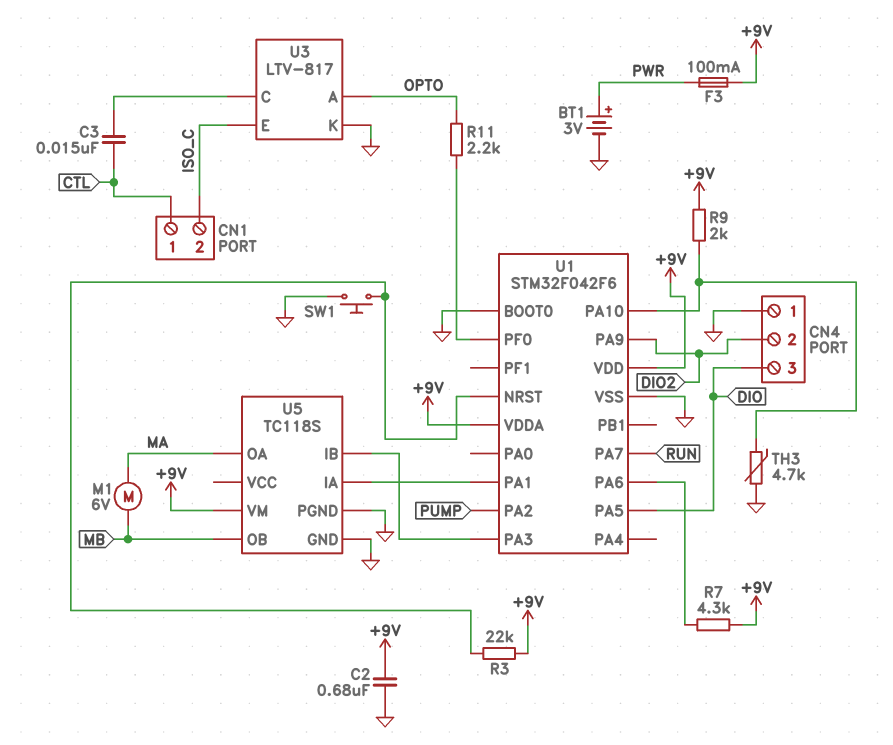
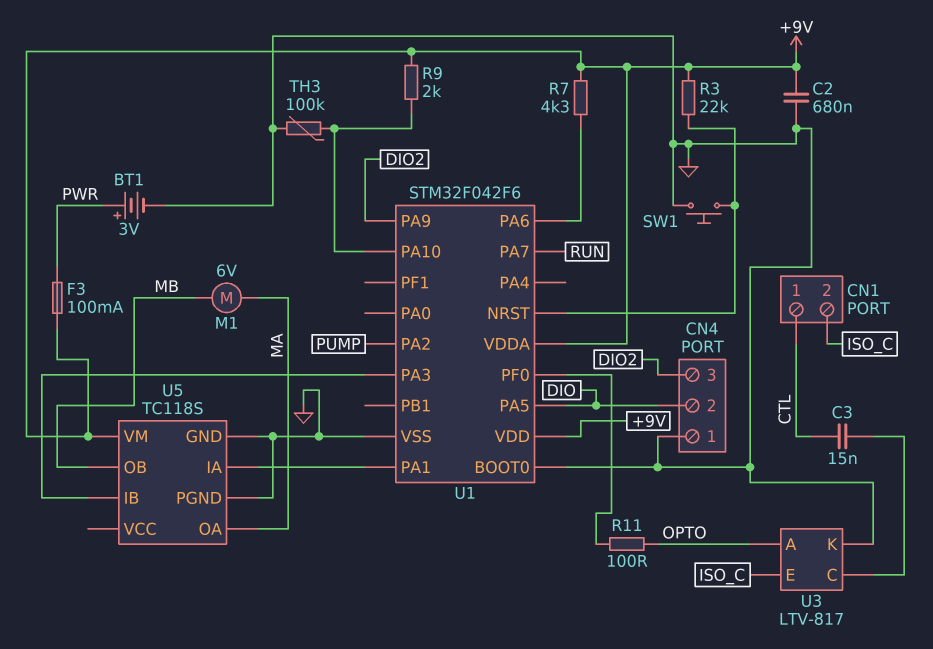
CN4 pin 2: DIO2 -> DIO
CN4 pin 3: DIO -> DIO2
R11: 2.2k (OPTO, U1/PF0) -> 100 (OPTO, U1/PF0)
TH3: 4.7k (GND, U1/PA10) -> 100k (GND, U1/PA10)

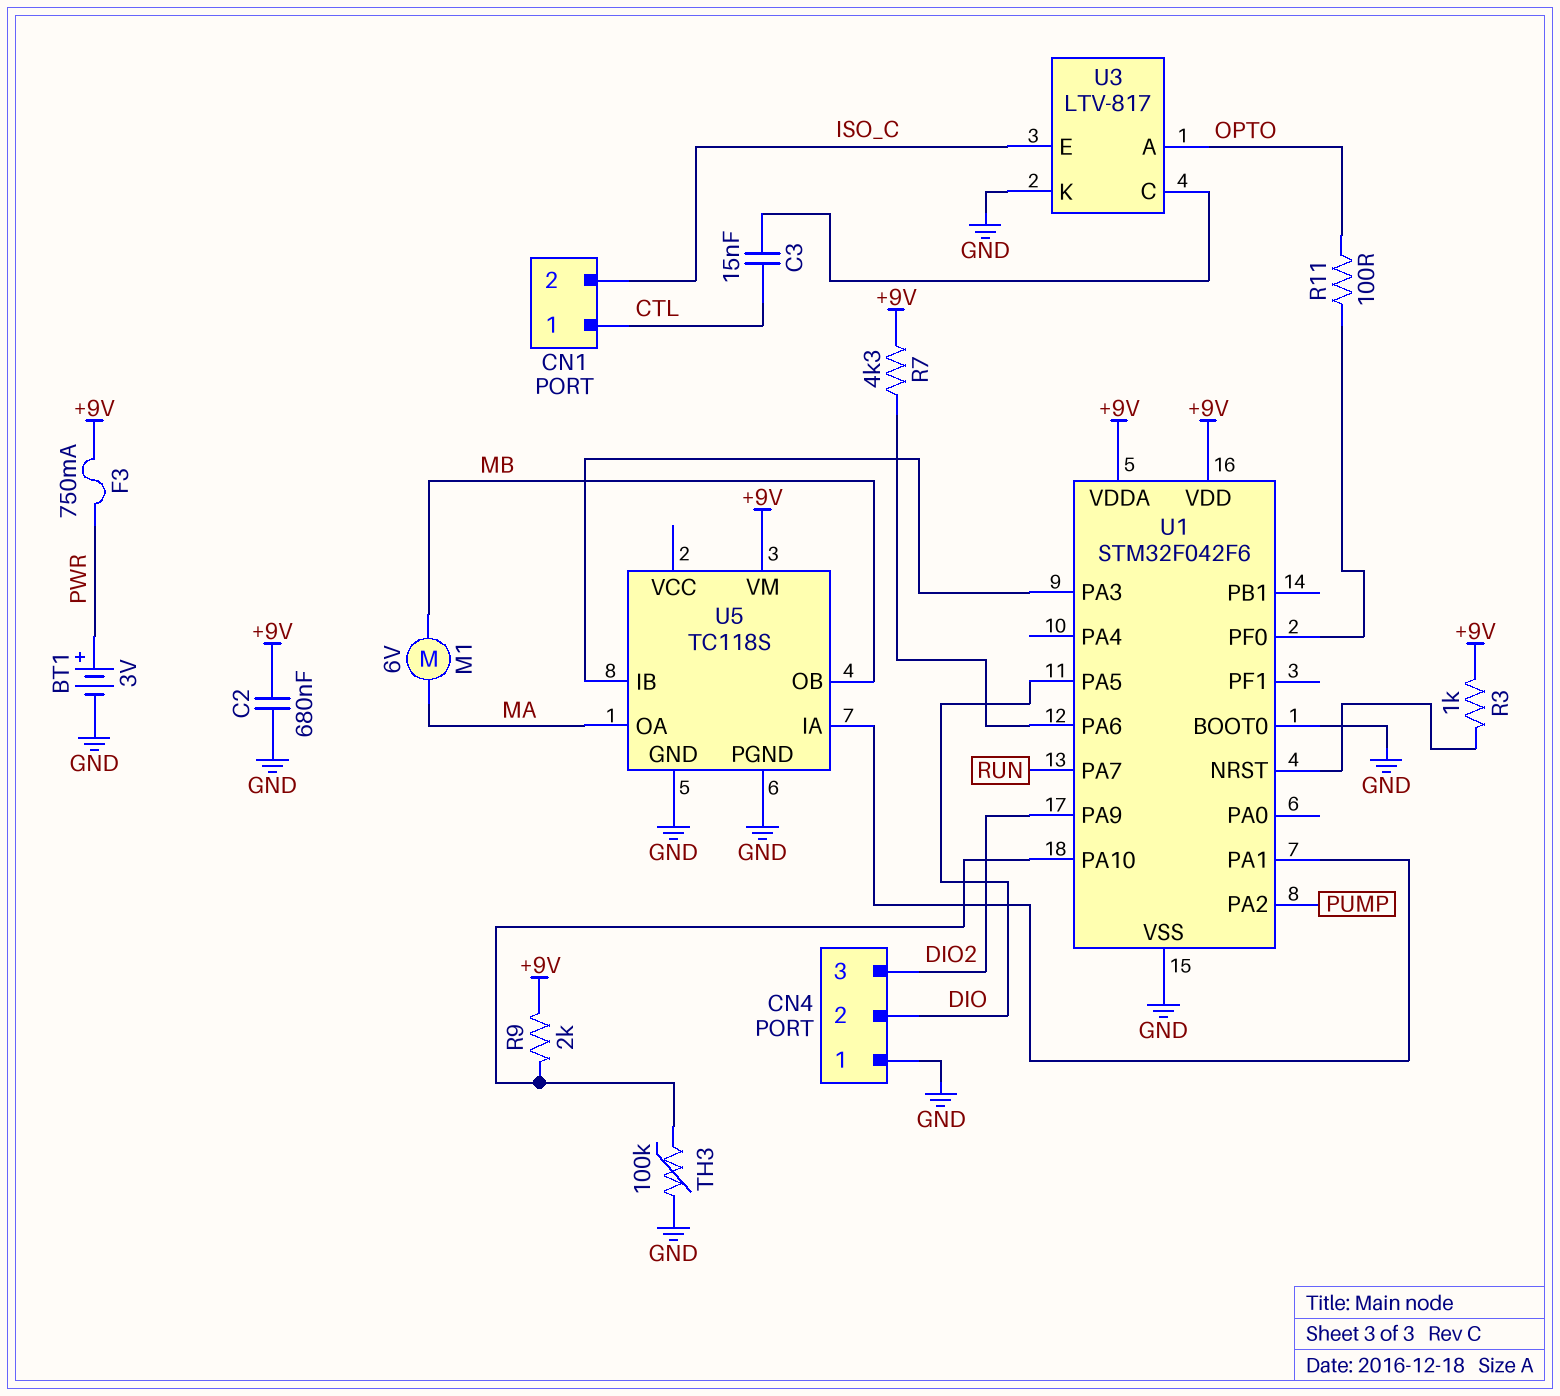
F3: 100mA (+9V, PWR) -> 750mA (+9V, PWR)
R3: 22k (+9V, U1/NRST) -> 1k (+9V, U1/NRST)
SW1: button (GND, U1/NRST) -> none

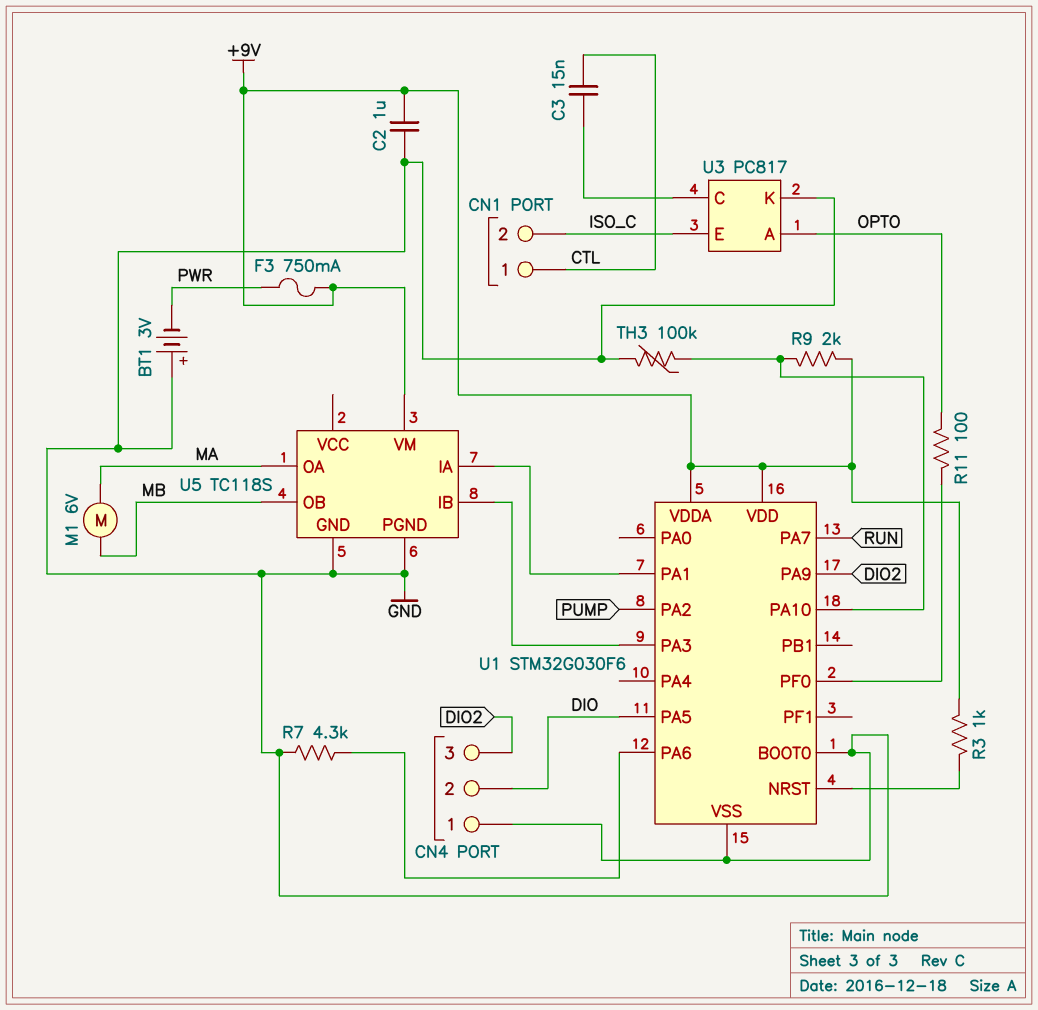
BT1: 3V (plus PWR, minus GND) -> 3V (plus GND, minus PWR)
C2: 680nF (+9V, GND) -> 1uF (+9V, GND)
R7: 4.3k (+9V, U1/PA6) -> 4.3k (GND, U1/PA6)
U1: STM32F042F6 -> STM32G030F6
U3: LTV-817 -> PC817

